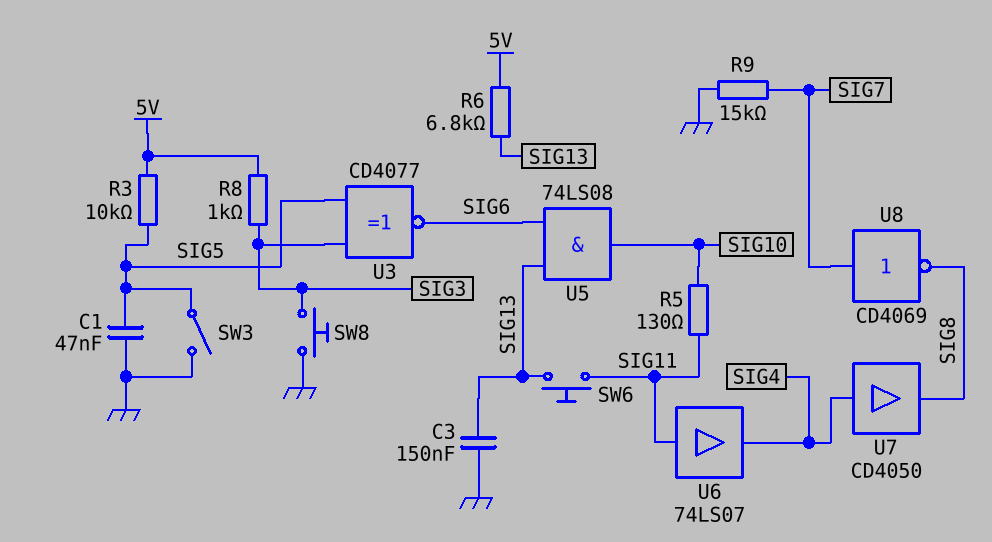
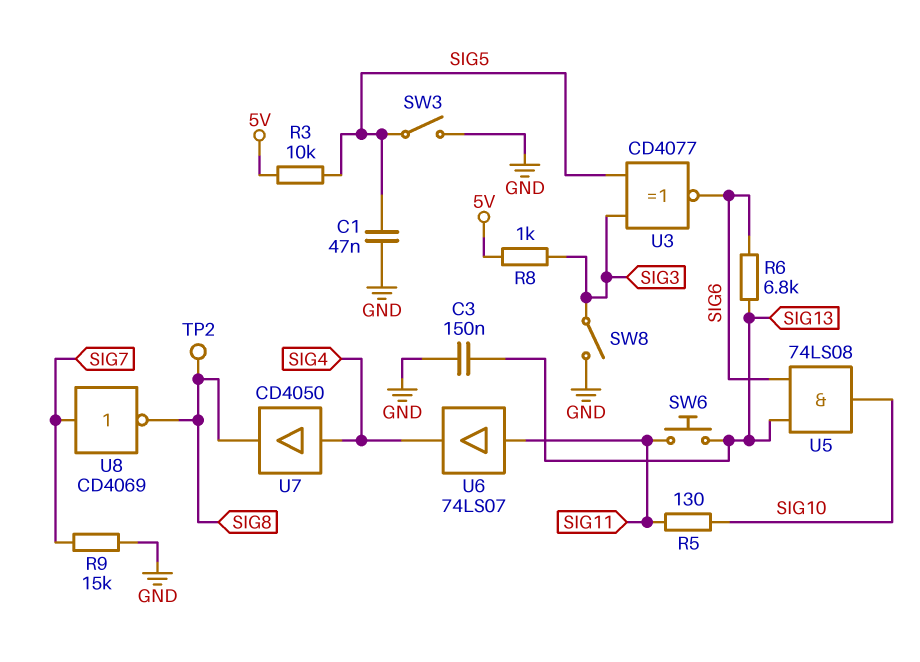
R6: 6.8k (5V, SIG13) -> 6.8k (SIG6, SIG13)
SW8: button (GND, SIG3) -> switch (GND, SIG3)
TP2: none -> test point (SIG8)

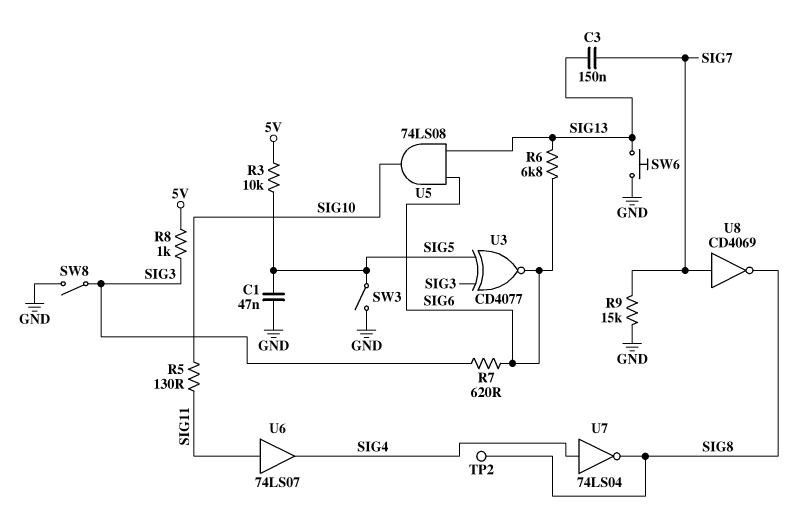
C3: 150nF (GND, SIG13) -> 150nF (SIG7, SIG13)
R7: none -> 620 (SIG3, SIG6)
SW6: button (SIG11, SIG13) -> button (GND, SIG13)
U7: buffer CD4050 (in SIG4, out SIG8) -> NOT 74LS04 (in SIG4, out SIG8)

